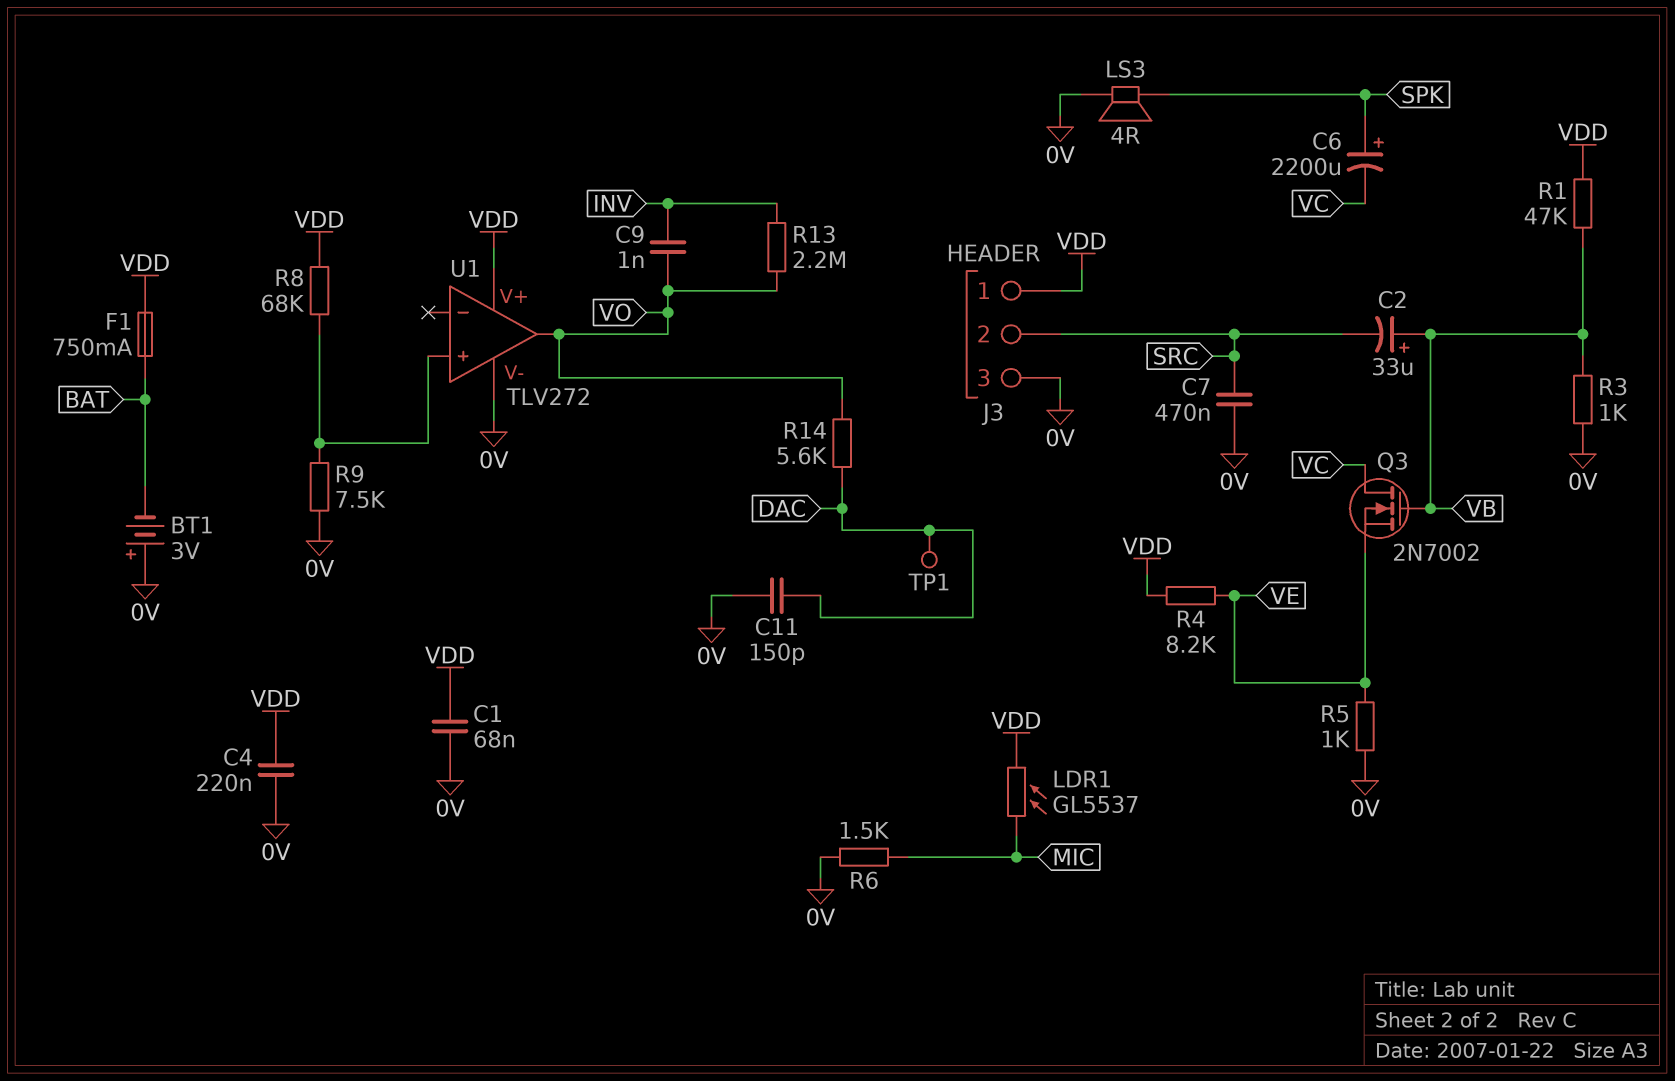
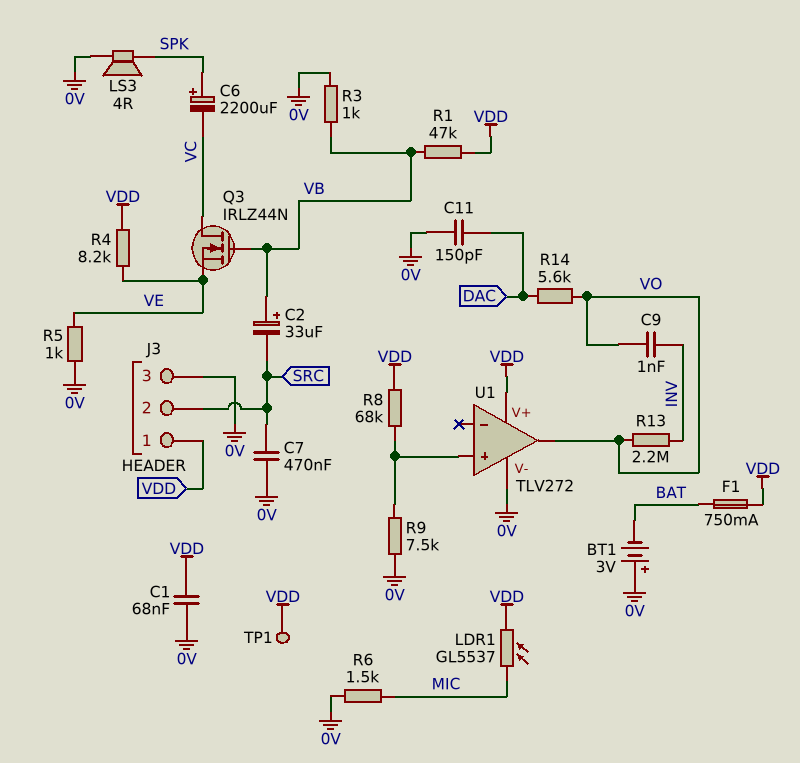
C4: 220nF (0V, VDD) -> none
Q3: NMOS 2N7002 (G VB, D VC, S VE) -> NMOS IRLZ44N (G VB, D VC, S VE)
TP1: test point (DAC) -> test point (VDD)

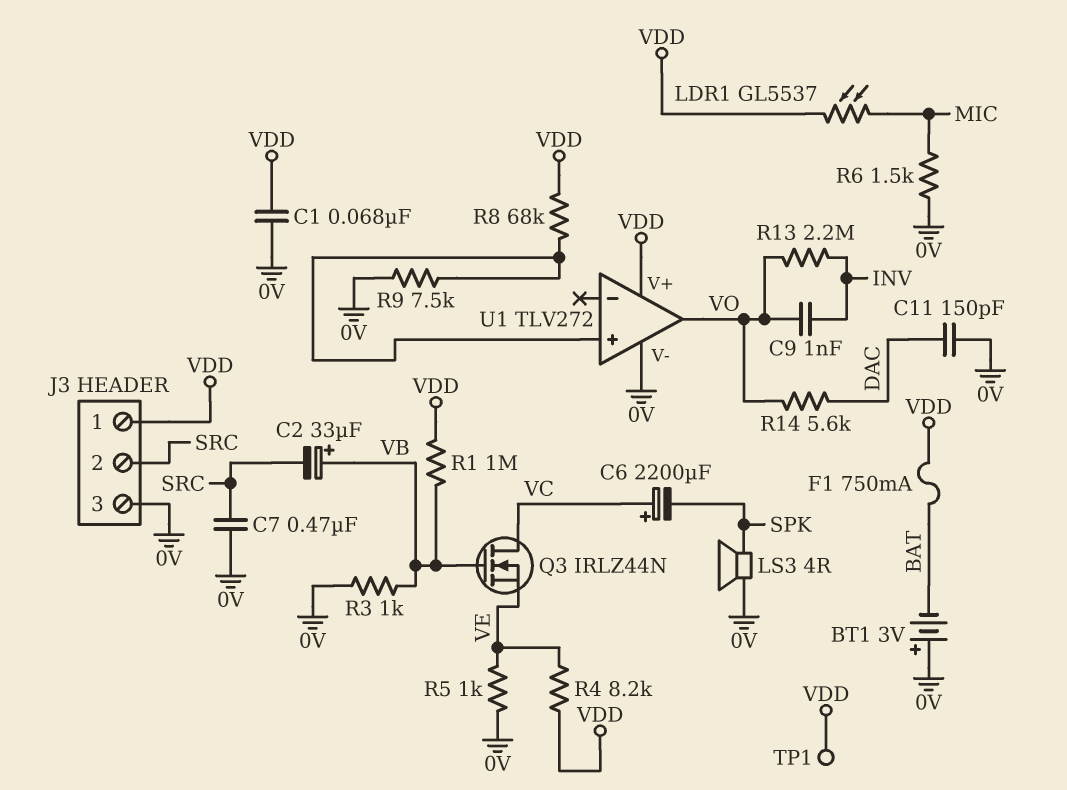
C6: 2200uF (plus SPK, minus VC) -> 2200uF (plus VC, minus SPK)
R1: 47k (VB, VDD) -> 1M (VB, VDD)

